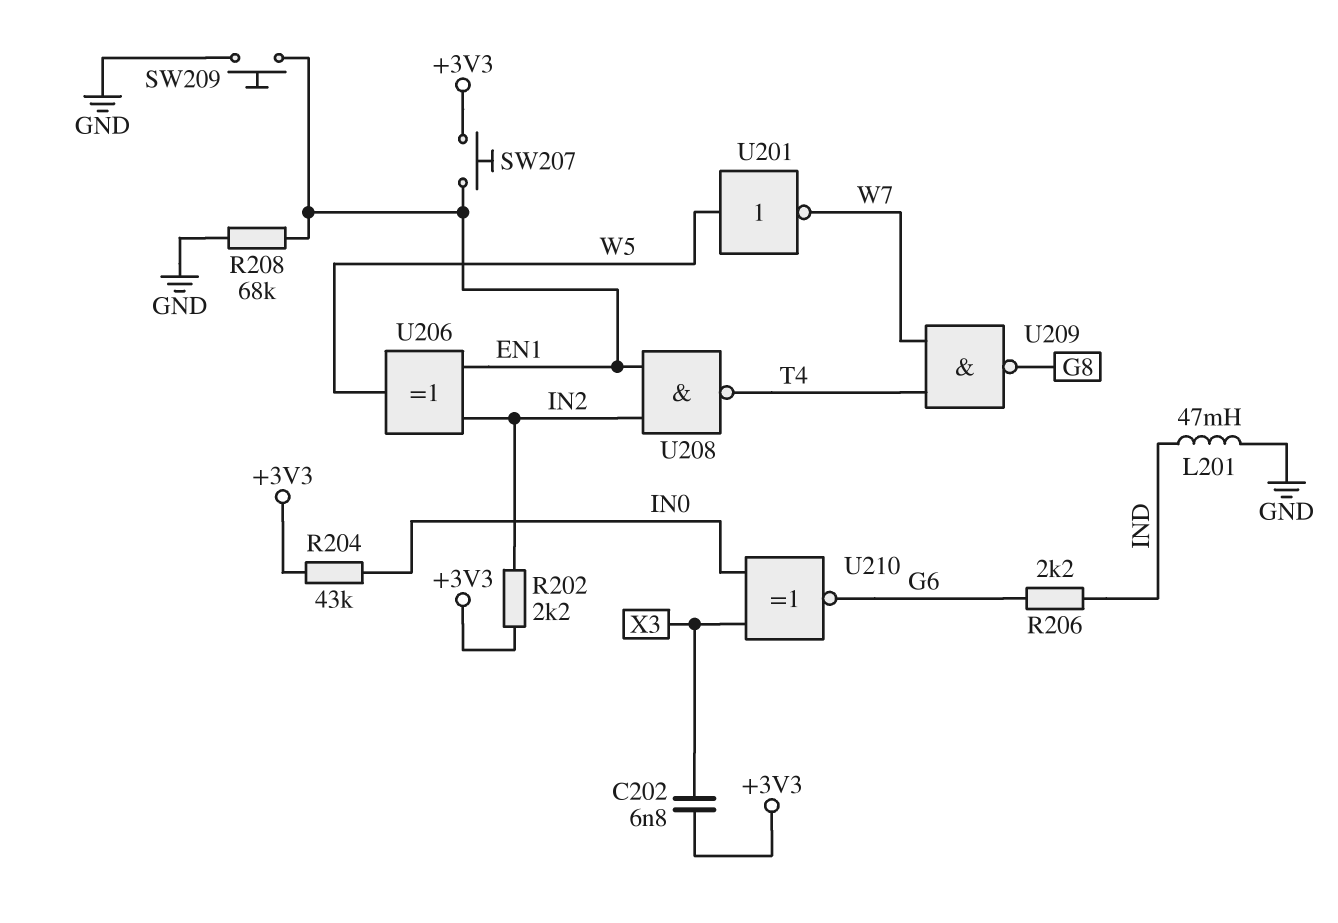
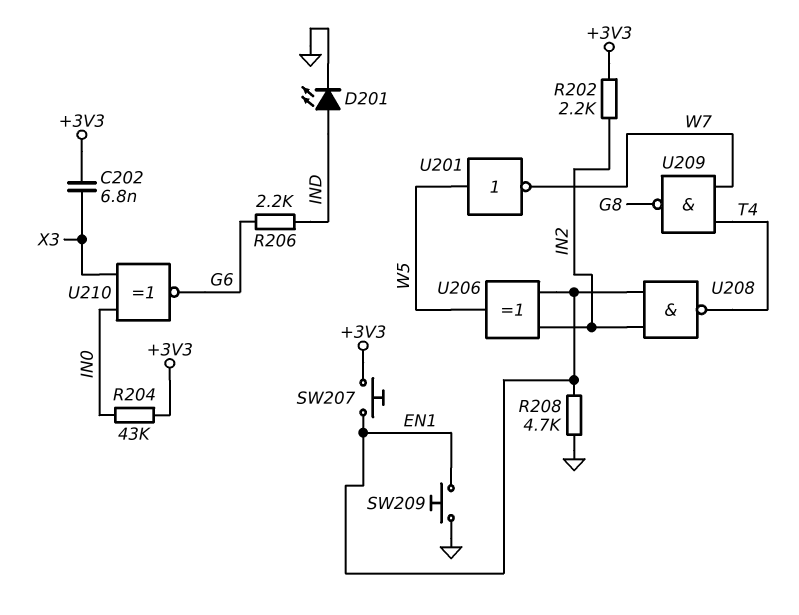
D201: none -> LED (A IND, K GND)
L201: 47mH (GND, IND) -> none
R208: 68k (EN1, GND) -> 4.7k (EN1, GND)

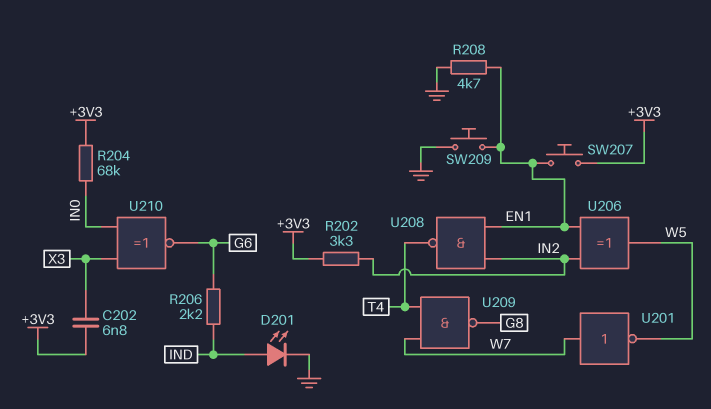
R202: 2.2k (+3V3, IN2) -> 3.3k (+3V3, IN2)
R204: 43k (+3V3, IN0) -> 68k (+3V3, IN0)
U201: NOT (in W5, out W7) -> NOT (in W7, out W5)

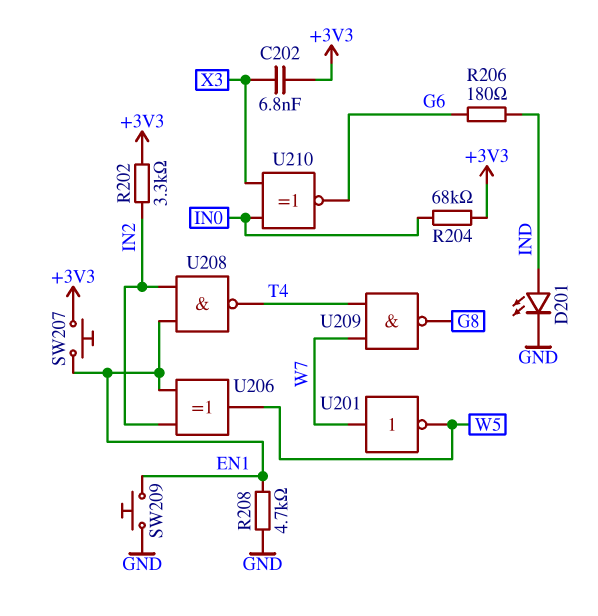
R206: 2.2k (G6, IND) -> 180 (G6, IND)

